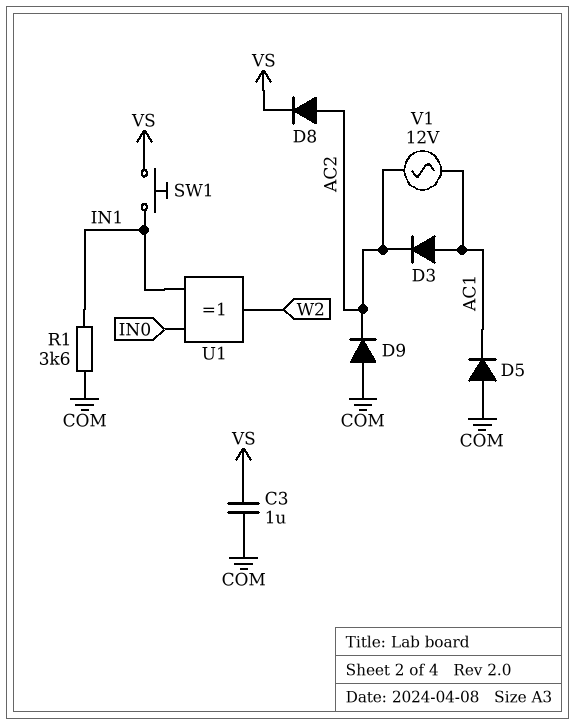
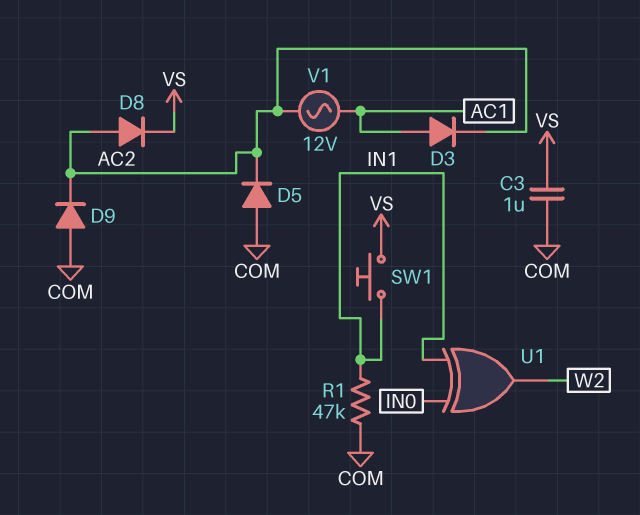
D5: diode (A COM, K AC1) -> diode (A COM, K AC2)
R1: 3.6k (COM, IN1) -> 47k (COM, IN1)

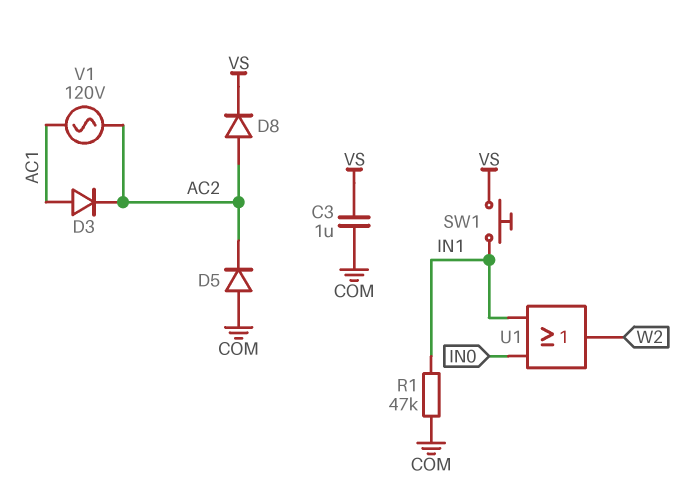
D9: diode (A COM, K AC2) -> none
U1: XOR (in IN0, in IN1, out W2) -> OR (in IN0, in IN1, out W2)
V1: AC 12V (AC1, AC2) -> AC 120V (AC1, AC2)

